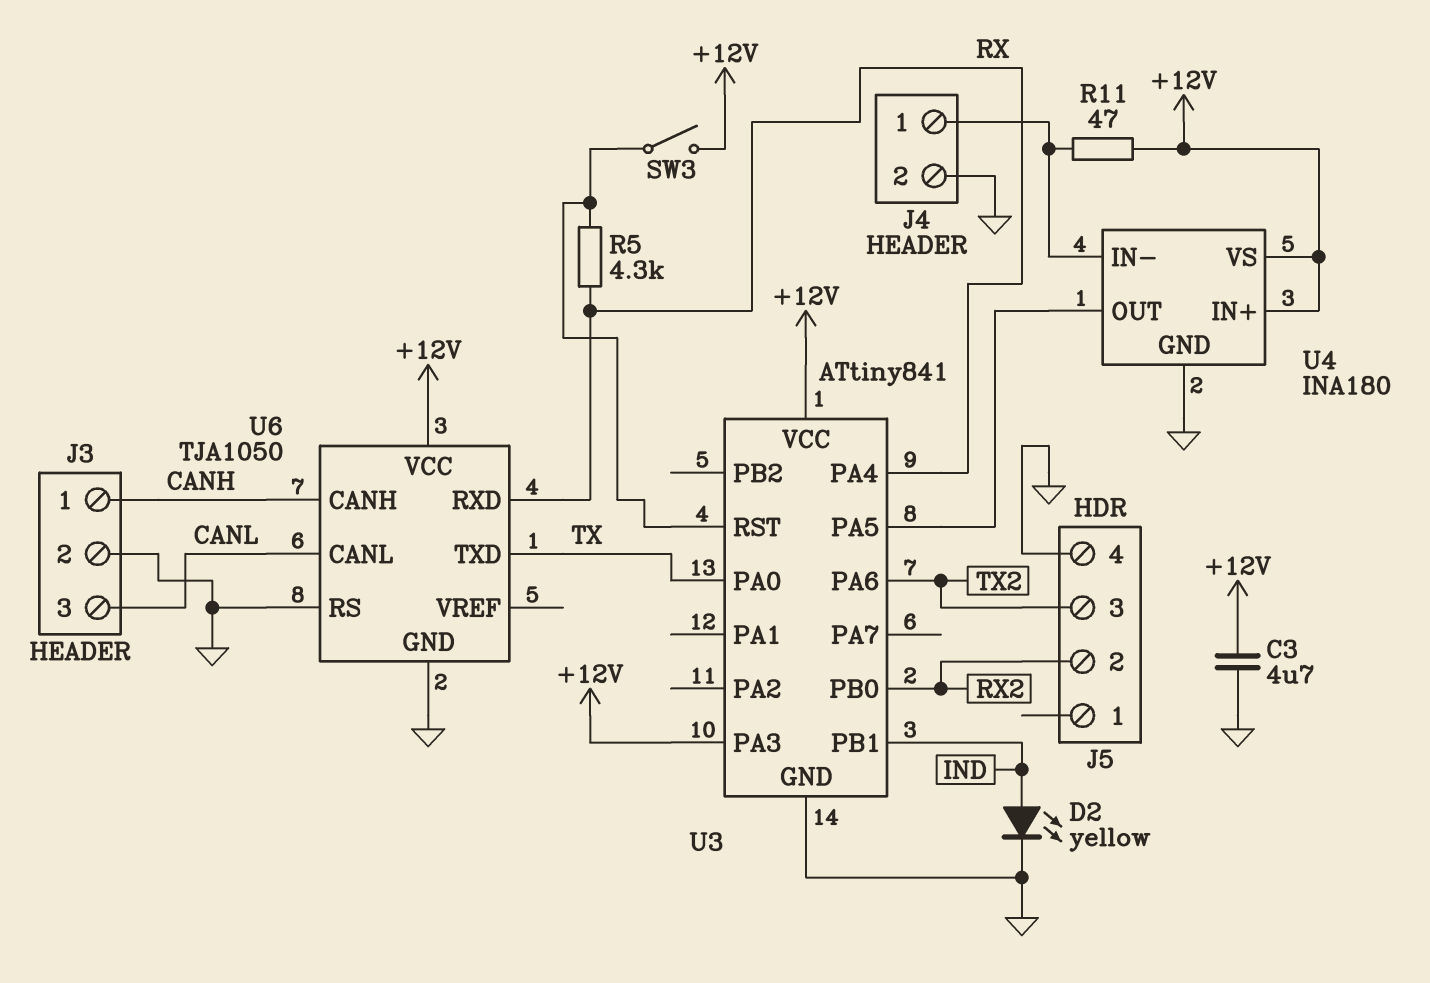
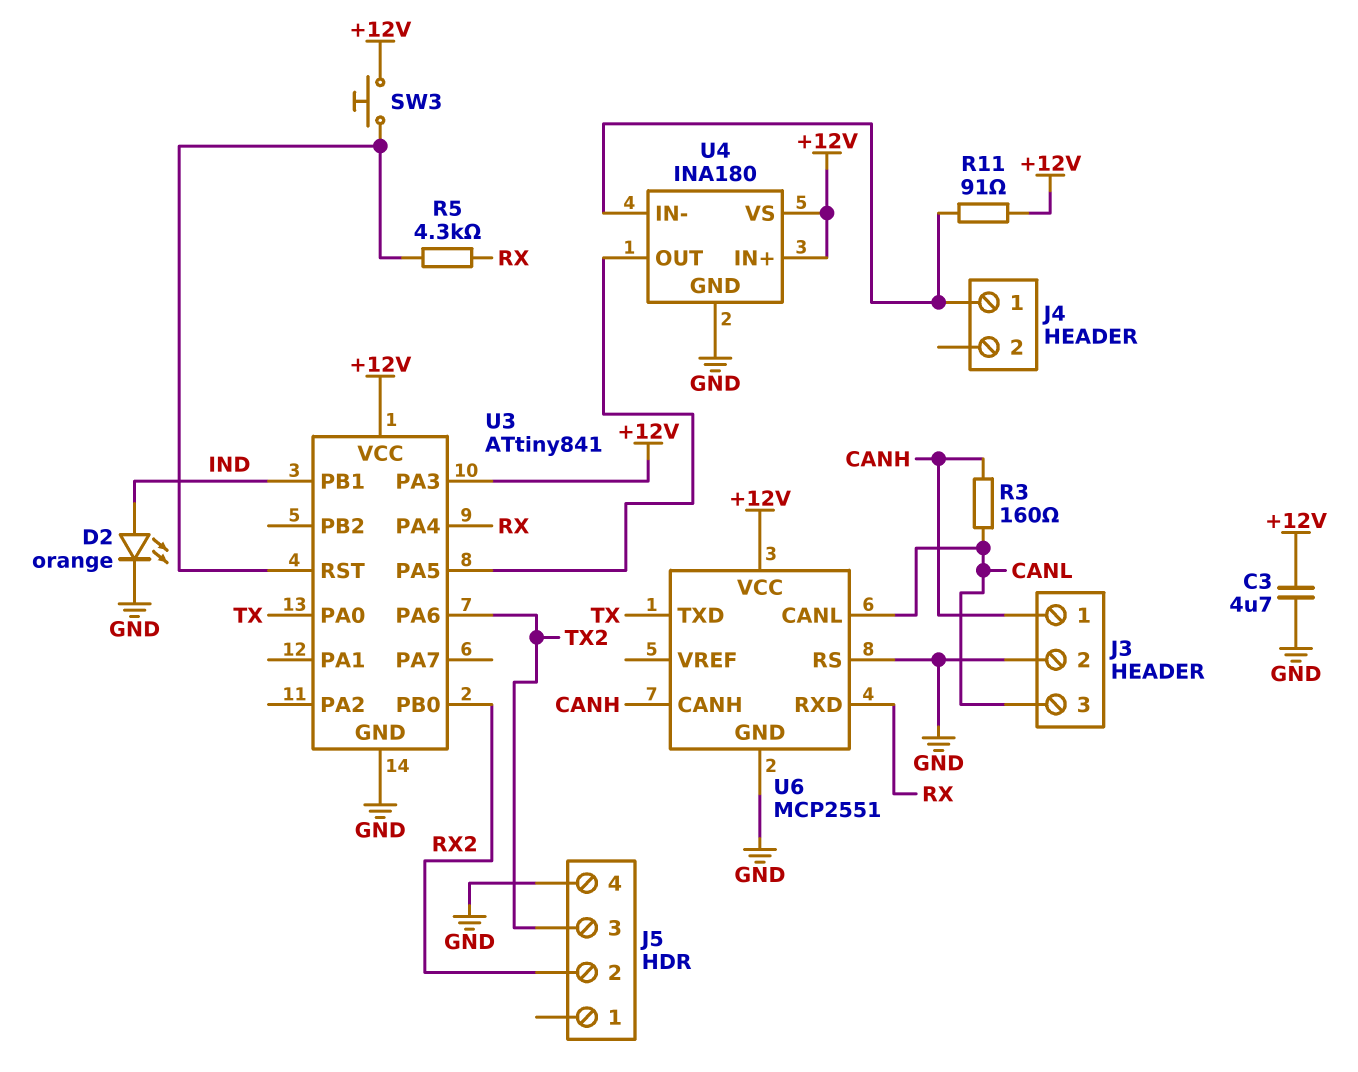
D2: LED yellow (A IND, K GND) -> LED orange (A IND, K GND)
J4 pin 2: GND -> none
R3: none -> 160 (CANH, CANL)
R11: 47 (+12V, J4/1) -> 91 (+12V, J4/1)
SW3: switch (+12V, U3/RST) -> button (+12V, U3/RST)
U6: TJA1050 -> MCP2551

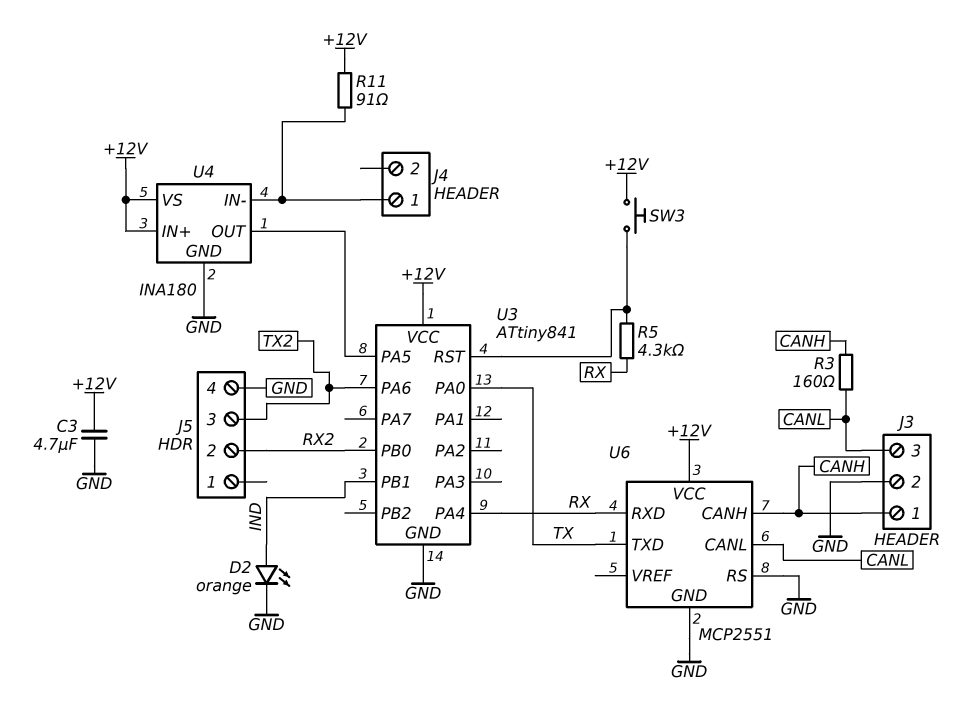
U3 pin PA3: +12V -> none

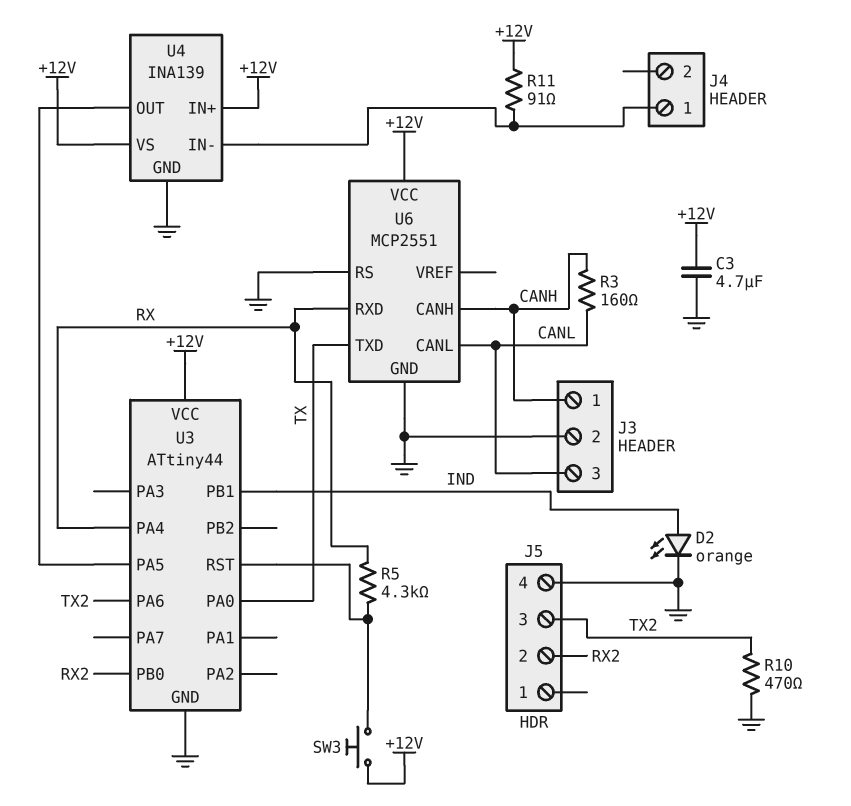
R10: none -> 470 (GND, TX2)
U3: ATtiny841 -> ATtiny44
U4: INA180 -> INA139

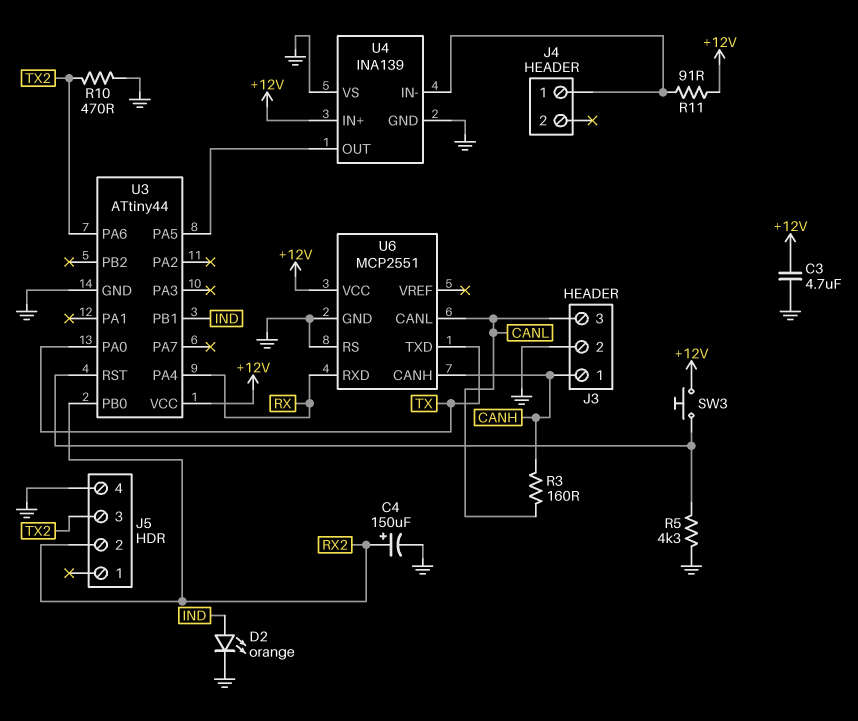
C4: none -> 150uF (plus RX2, minus GND)
R5: 4.3k (RX, U3/RST) -> 4.3k (GND, U3/RST)
U4 pin VS: +12V -> GND

